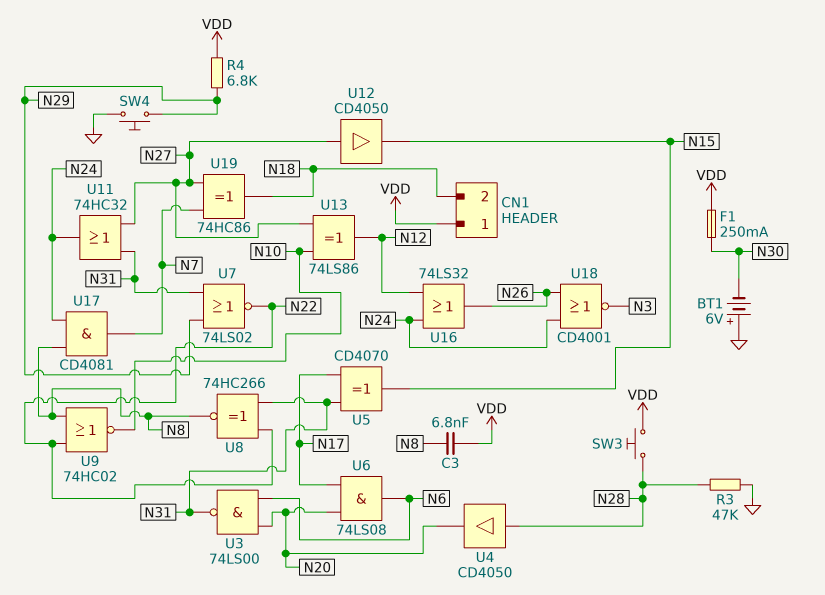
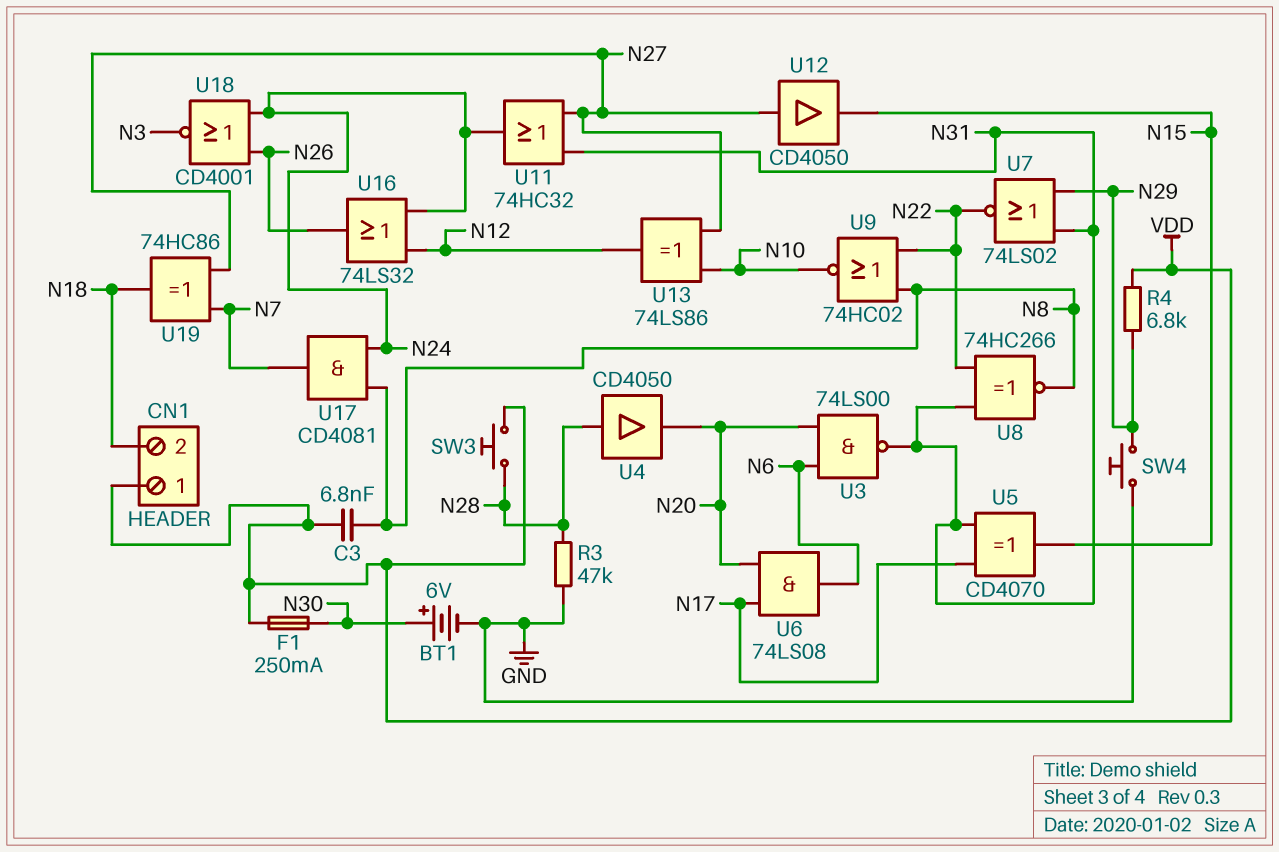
BT1: 6V (plus GND, minus N30) -> 6V (plus N30, minus GND)

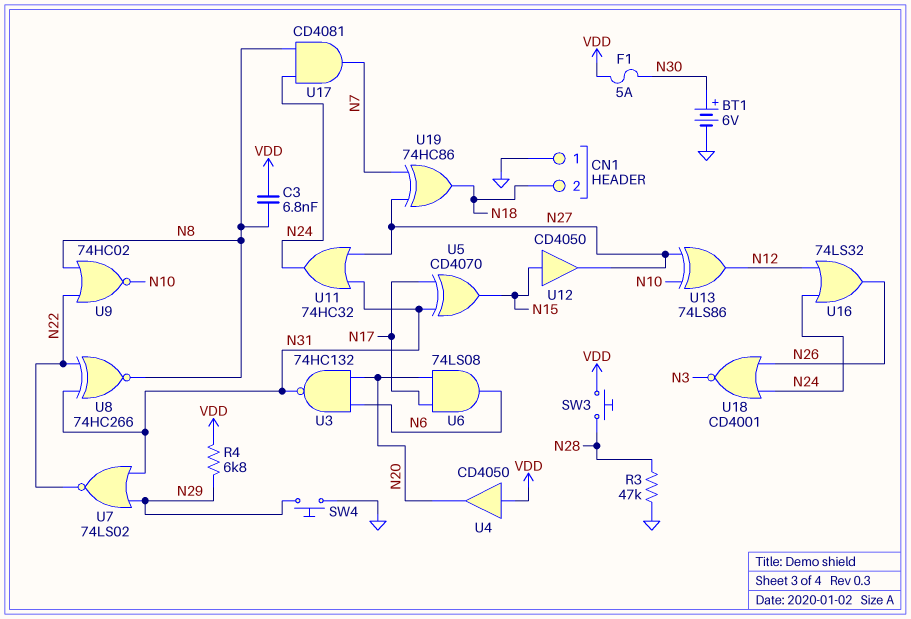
CN1 pin 1: VDD -> GND
F1: 250mA (N30, VDD) -> 5A (N30, VDD)
U3: NAND 74LS00 (in N6, in N20, out N31) -> NAND 74HC132 (in N6, in N20, out N31)
U4: buffer CD4050 (in N28, out N20) -> buffer CD4050 (in VDD, out N20)
U12: buffer CD4050 (in N27, out N15) -> buffer CD4050 (in N15, out N27)

